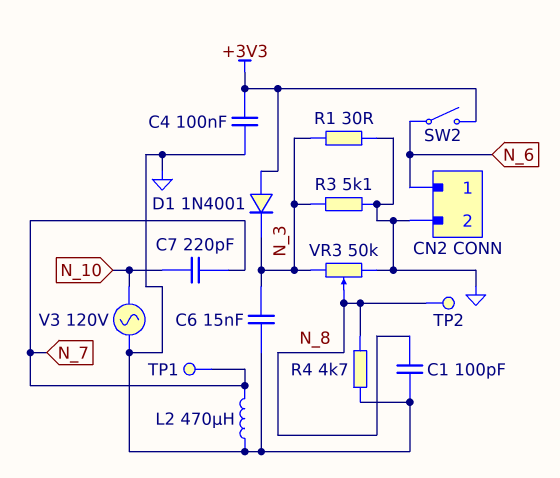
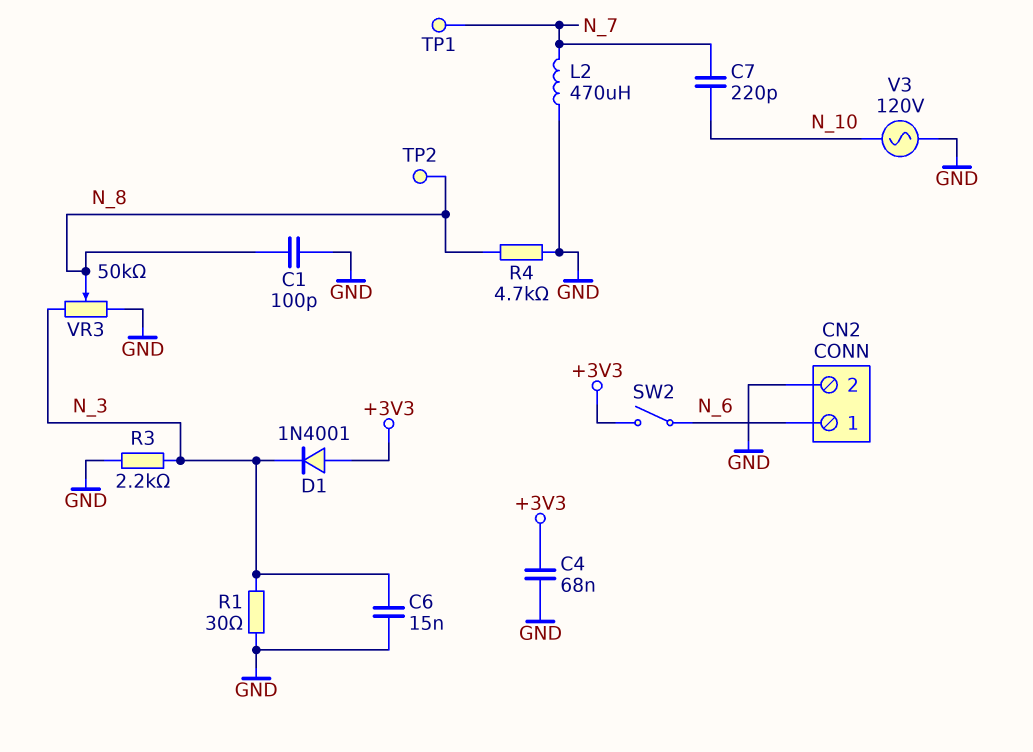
C4: 100nF (+3V3, GND) -> 68nF (+3V3, GND)
R3: 5.1k (GND, N_3) -> 2.2k (GND, N_3)

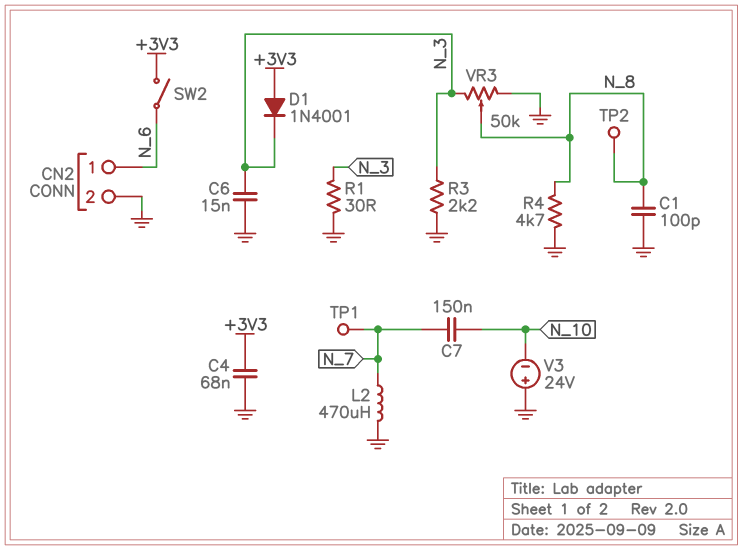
C7: 220pF (N_7, N_10) -> 150nF (N_7, N_10)
V3: AC 120V (GND, N_10) -> 24V (plus GND, minus N_10)

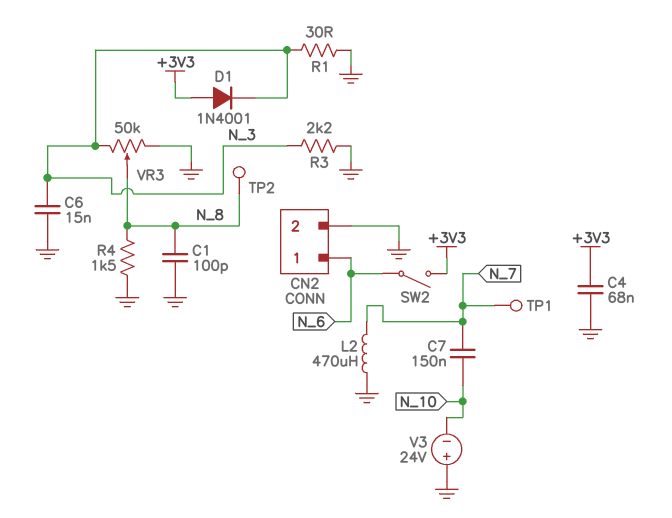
R4: 4.7k (GND, N_8) -> 1.5k (GND, N_8)

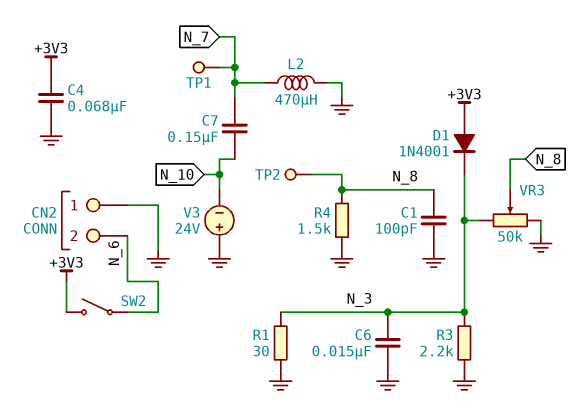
CN2 pin 1: N_6 -> GND
CN2 pin 2: GND -> N_6

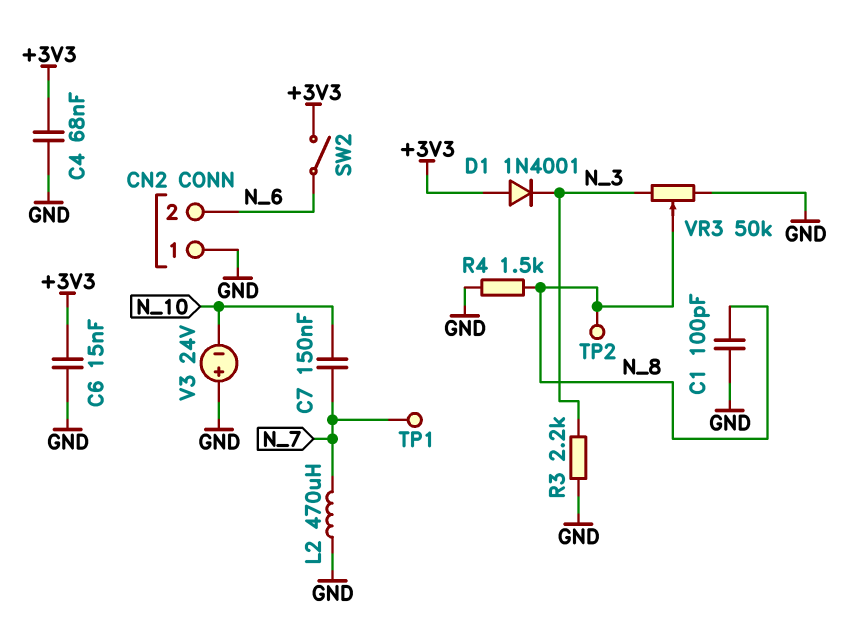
C6: 15nF (GND, N_3) -> 15nF (+3V3, GND)
R1: 30 (GND, N_3) -> none

